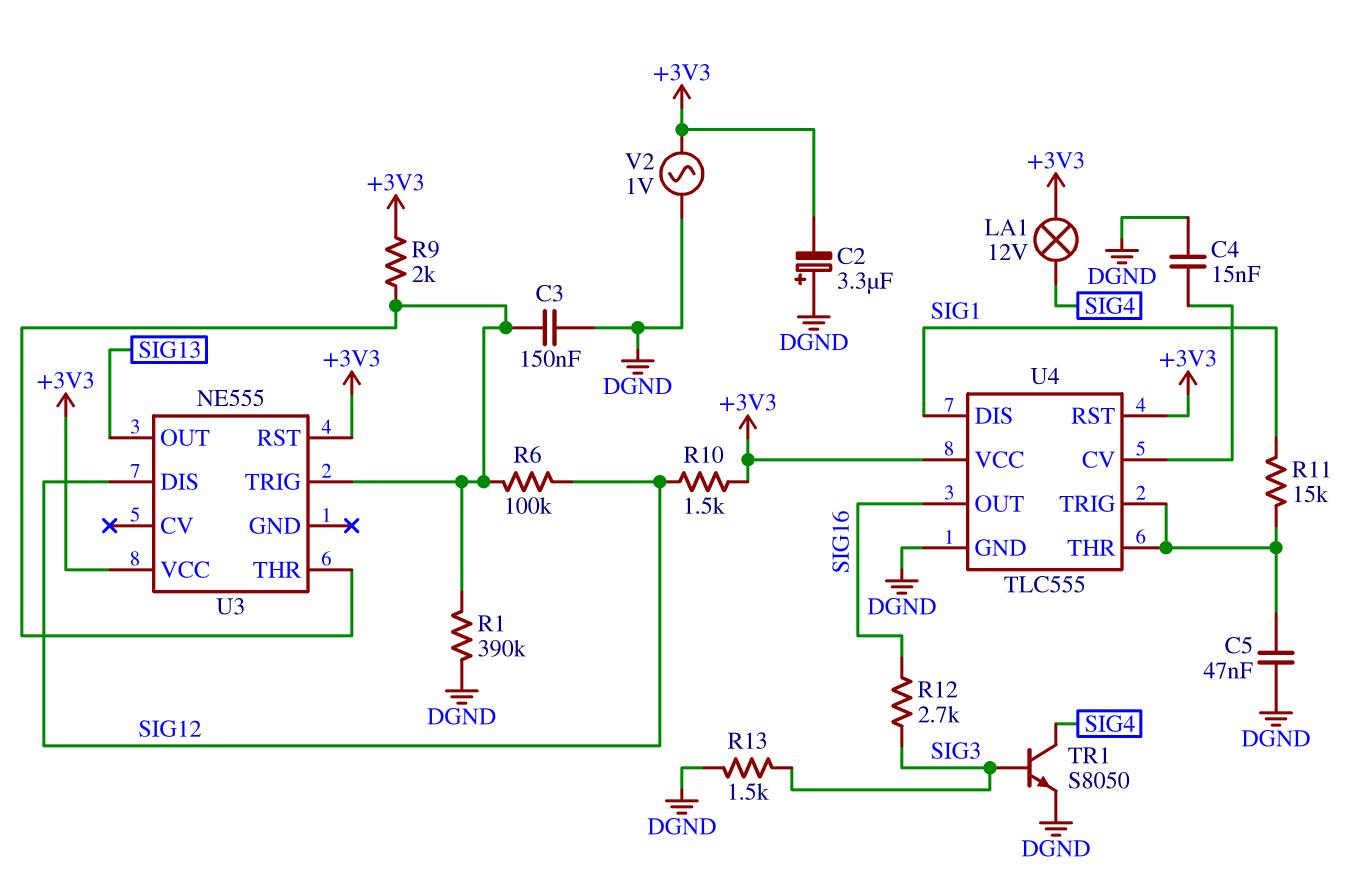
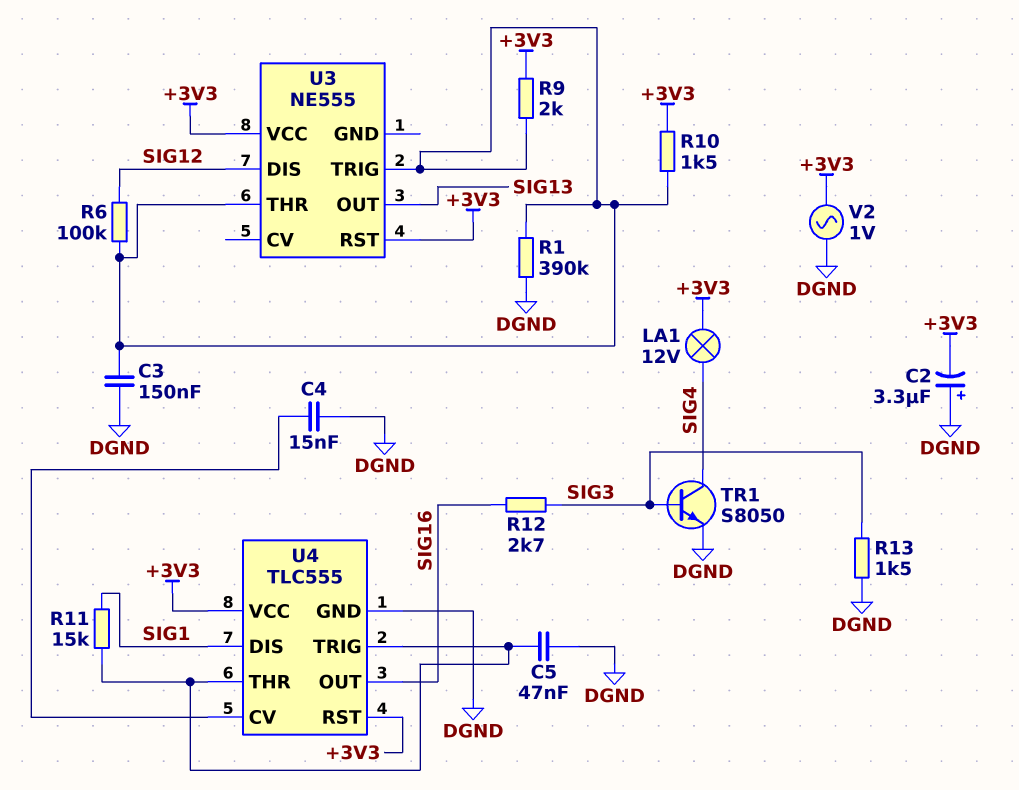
R10: 1.5k (+3V3, SIG12) -> 1.5k (+3V3, U3/THR)

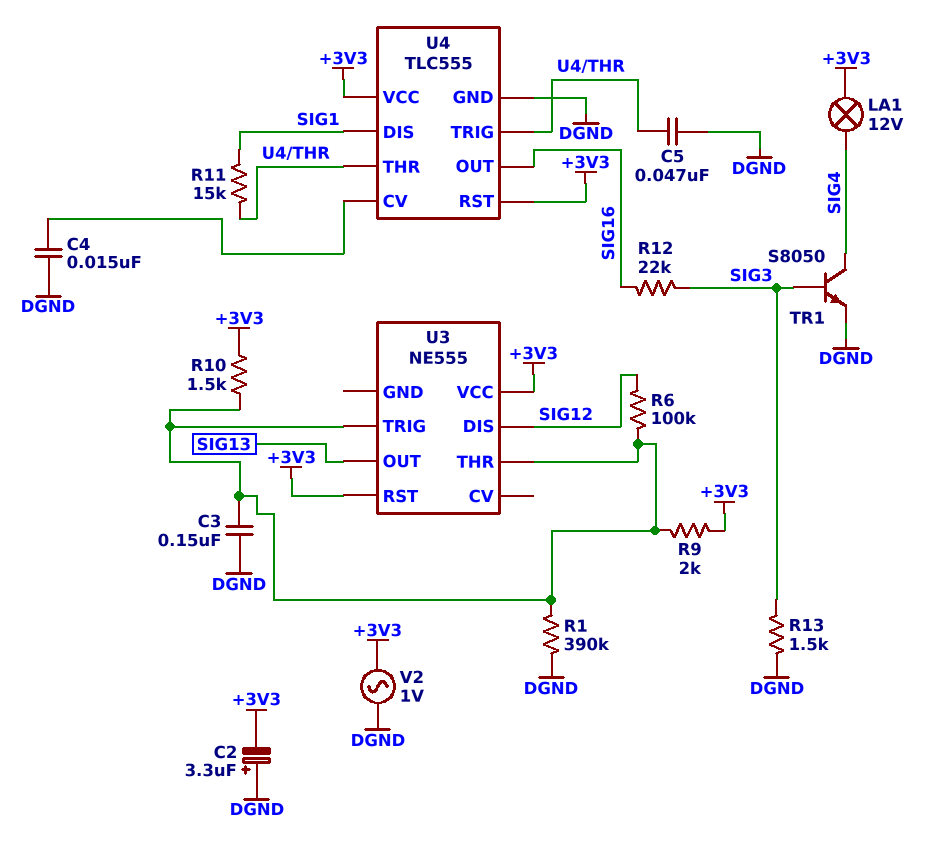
R12: 2.7k (SIG3, SIG16) -> 22k (SIG3, SIG16)

